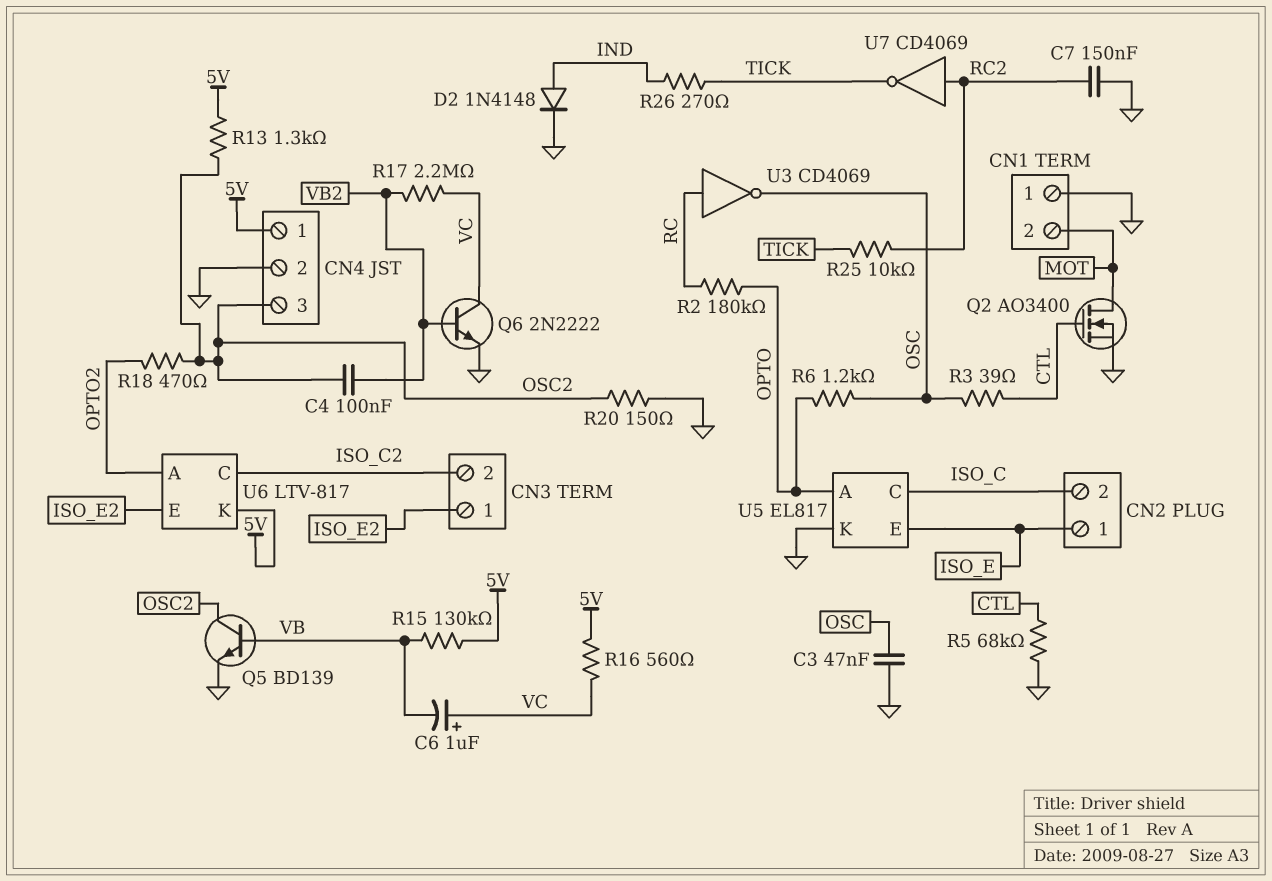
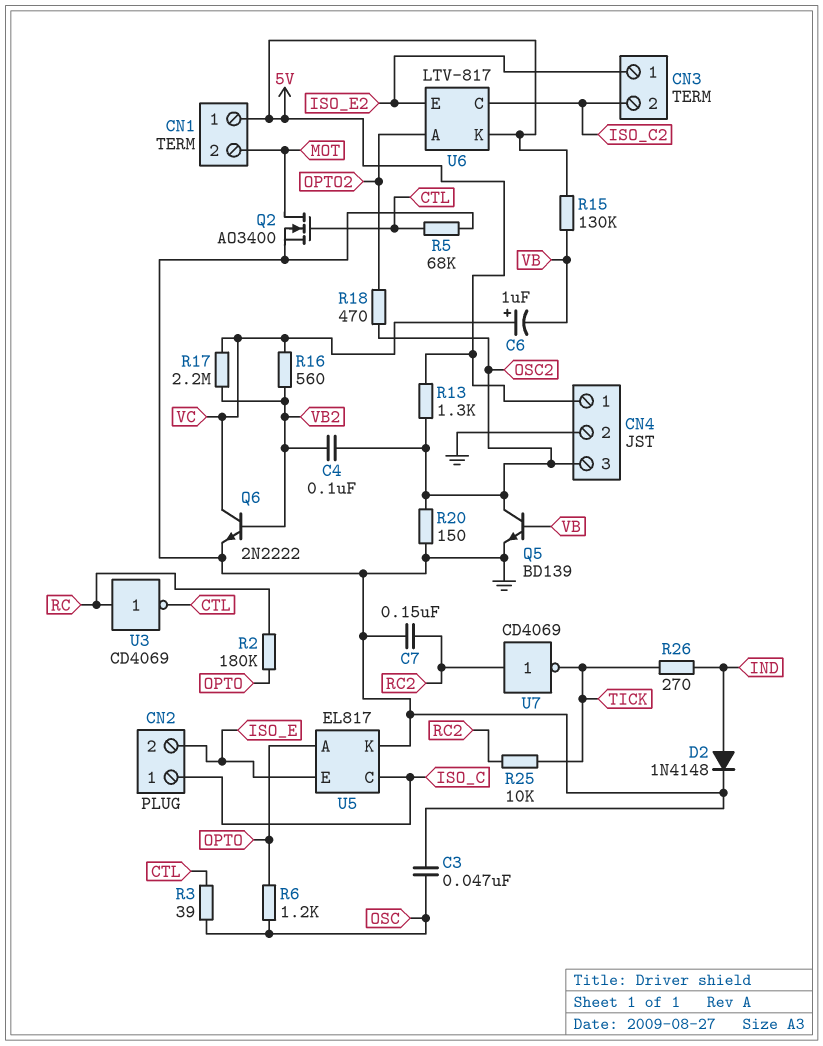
CN1 pin 1: GND -> 5V
CN2 pin 1: ISO_E -> ISO_C
CN2 pin 2: ISO_C -> ISO_E
R16: 560 (5V, VC) -> 560 (VB2, VC)
U3: NOT CD4069 (in RC, out OSC) -> NOT CD4069 (in RC, out CTL)

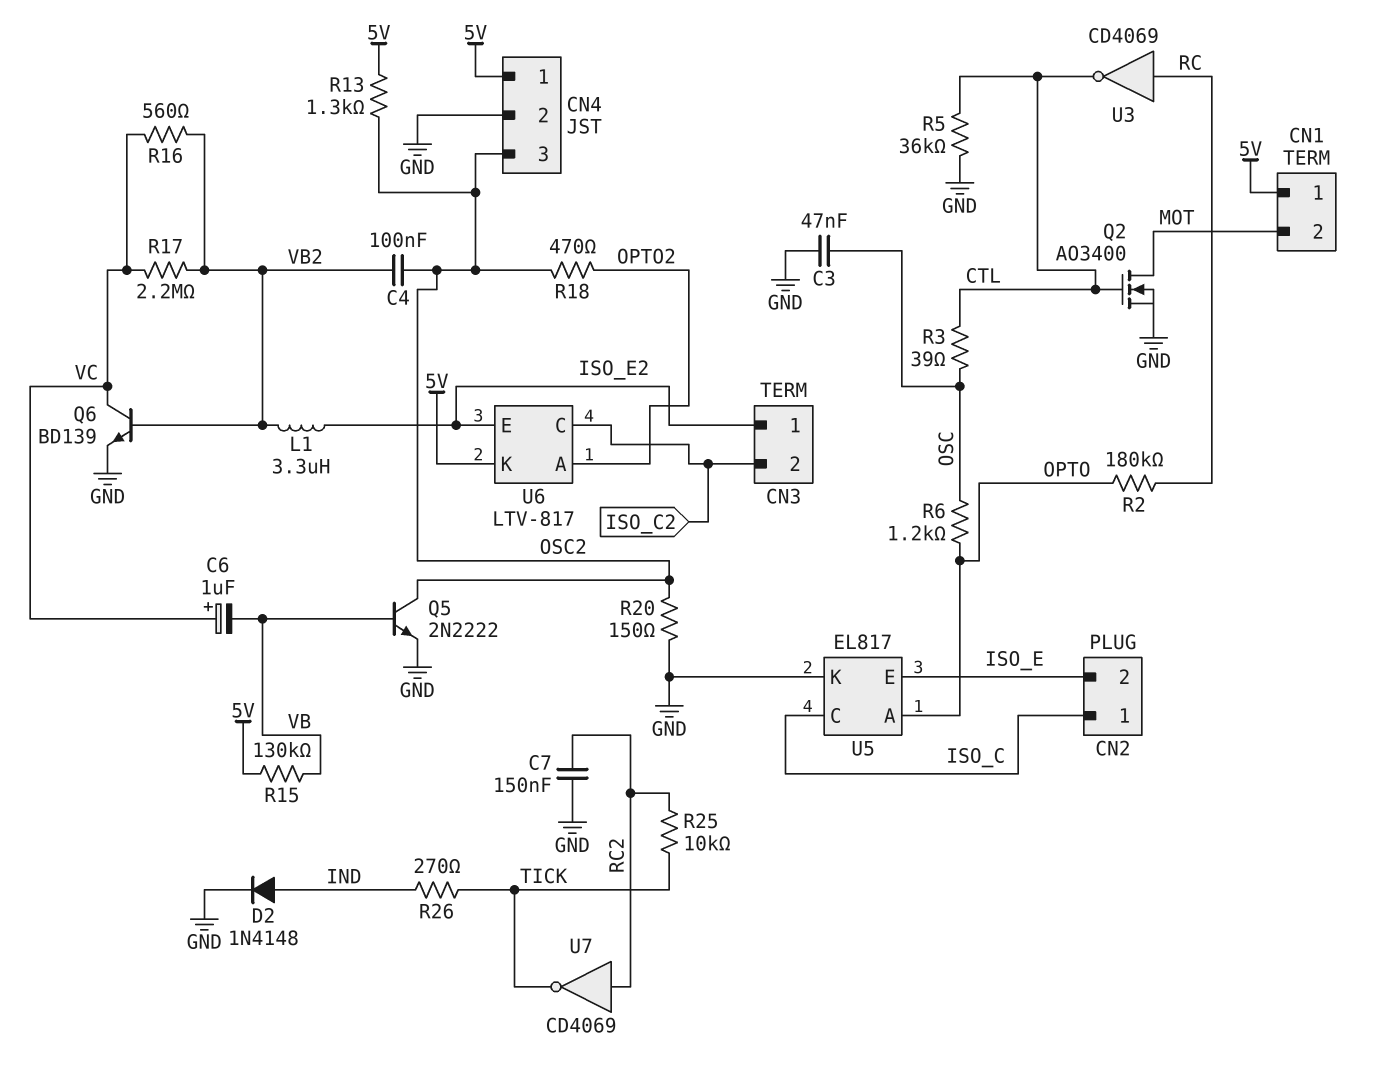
L1: none -> 3.3uH (ISO_E2, VB2)
Q5: NPN BD139 (B VB, C OSC2, E GND) -> NPN 2N2222 (B VB, C OSC2, E GND)
Q6: NPN 2N2222 (B VB2, C VC, E GND) -> NPN BD139 (B VB2, C VC, E GND)
R5: 68k (CTL, GND) -> 36k (CTL, GND)

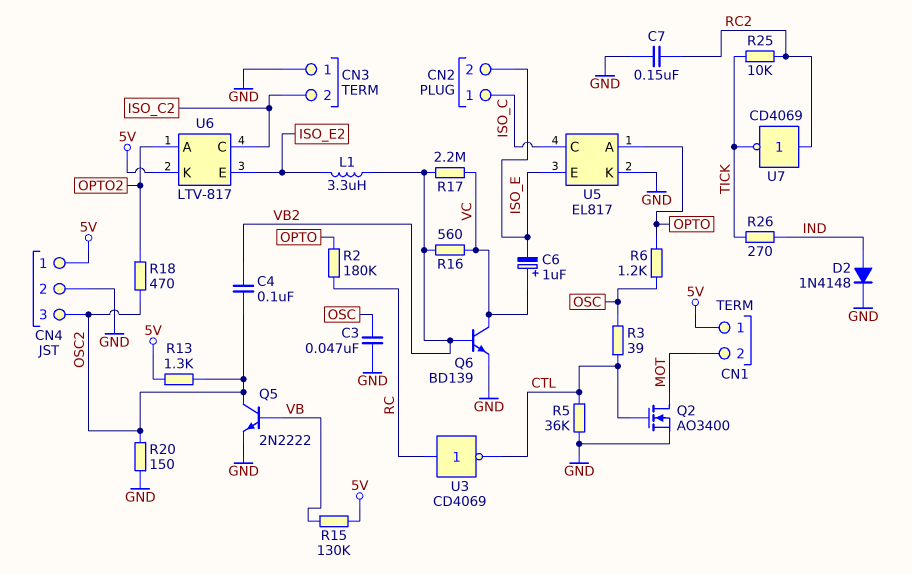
C6: 1uF (plus VC, minus VB) -> 1uF (plus VC, minus ISO_E)
CN3 pin 1: ISO_E2 -> GND

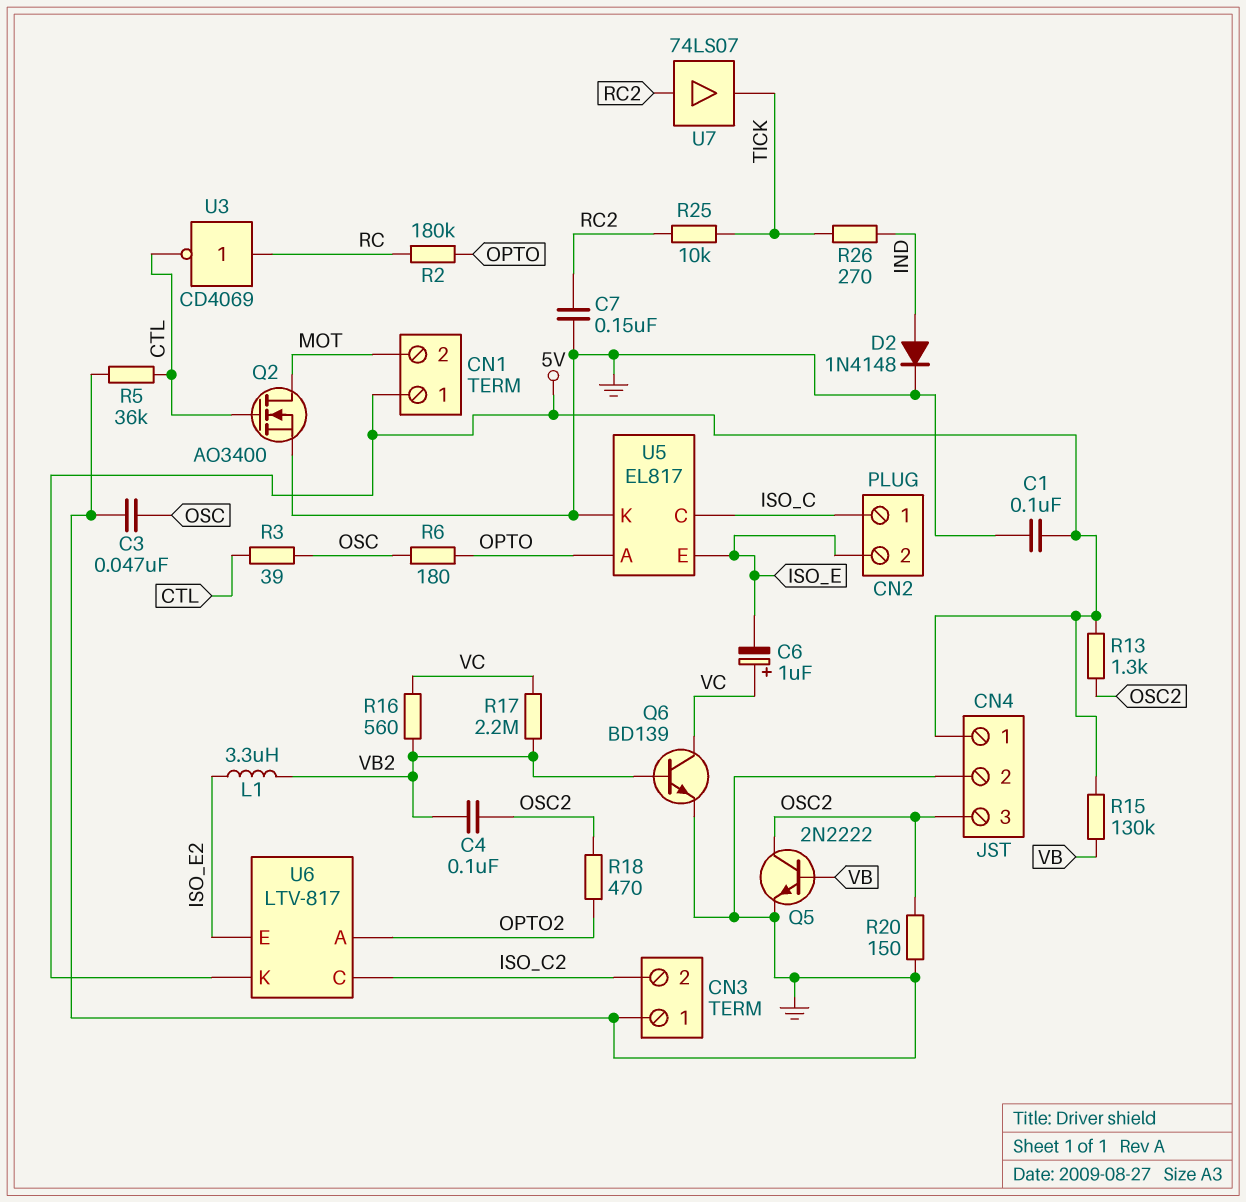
C1: none -> 100nF (5V, GND)
R6: 1.2k (OPTO, OSC) -> 180 (OPTO, OSC)
U7: NOT CD4069 (in RC2, out TICK) -> buffer 74LS07 (in RC2, out TICK)

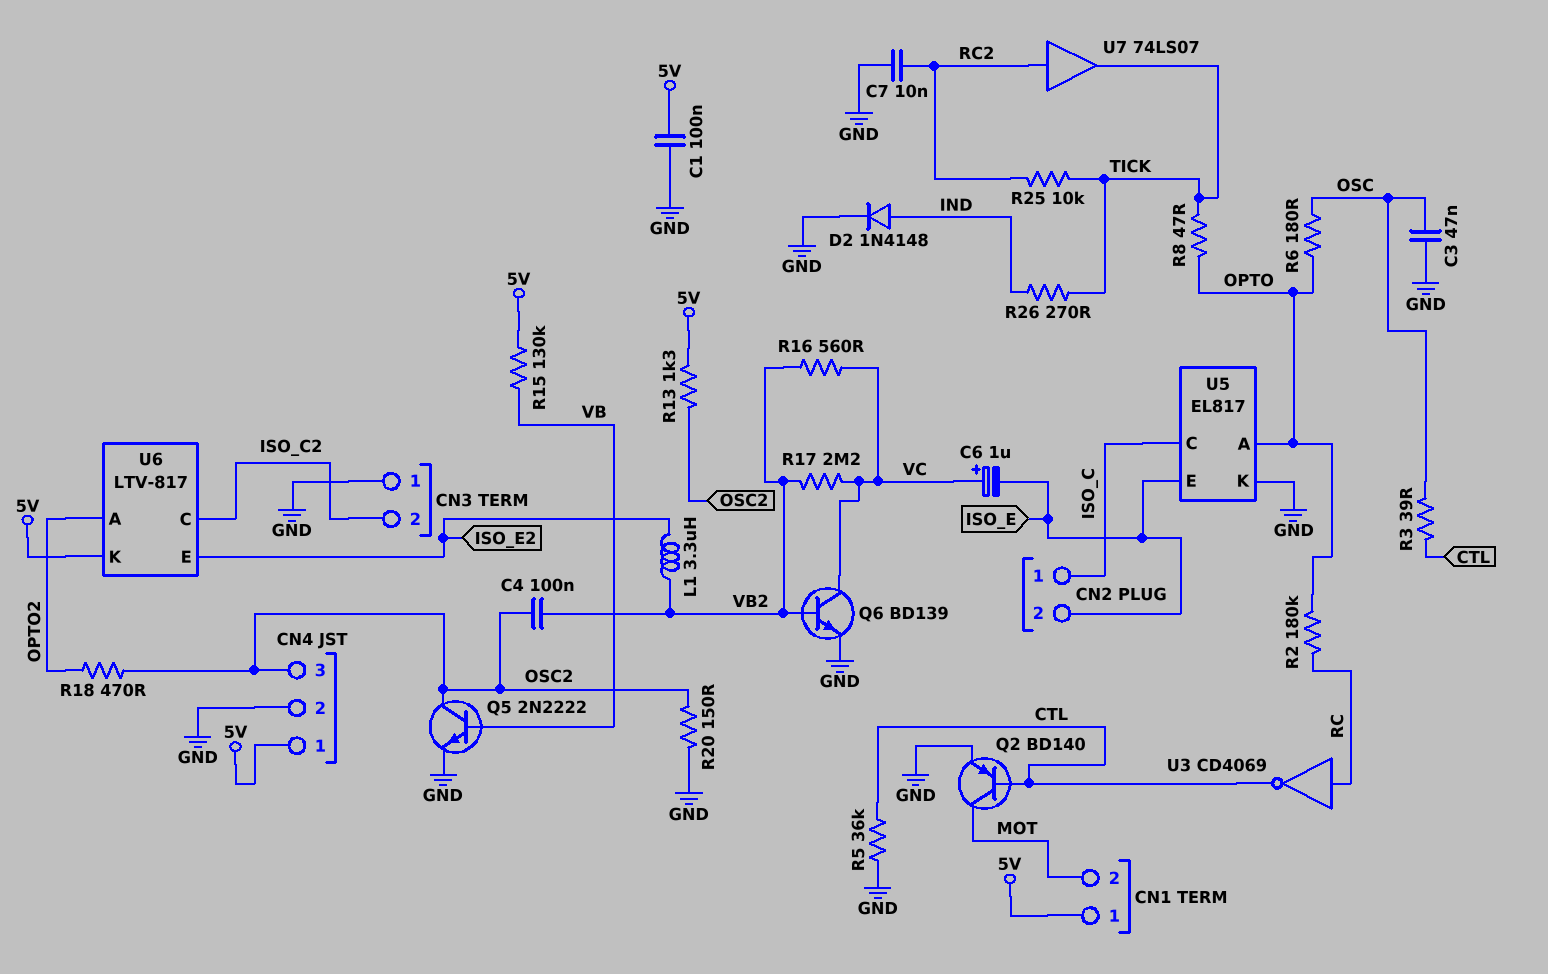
C7: 150nF (GND, RC2) -> 10nF (GND, RC2)
Q2: NMOS AO3400 (G CTL, D MOT, S GND) -> PNP BD140 (B CTL, C MOT, E GND)
R8: none -> 47 (OPTO, TICK)

